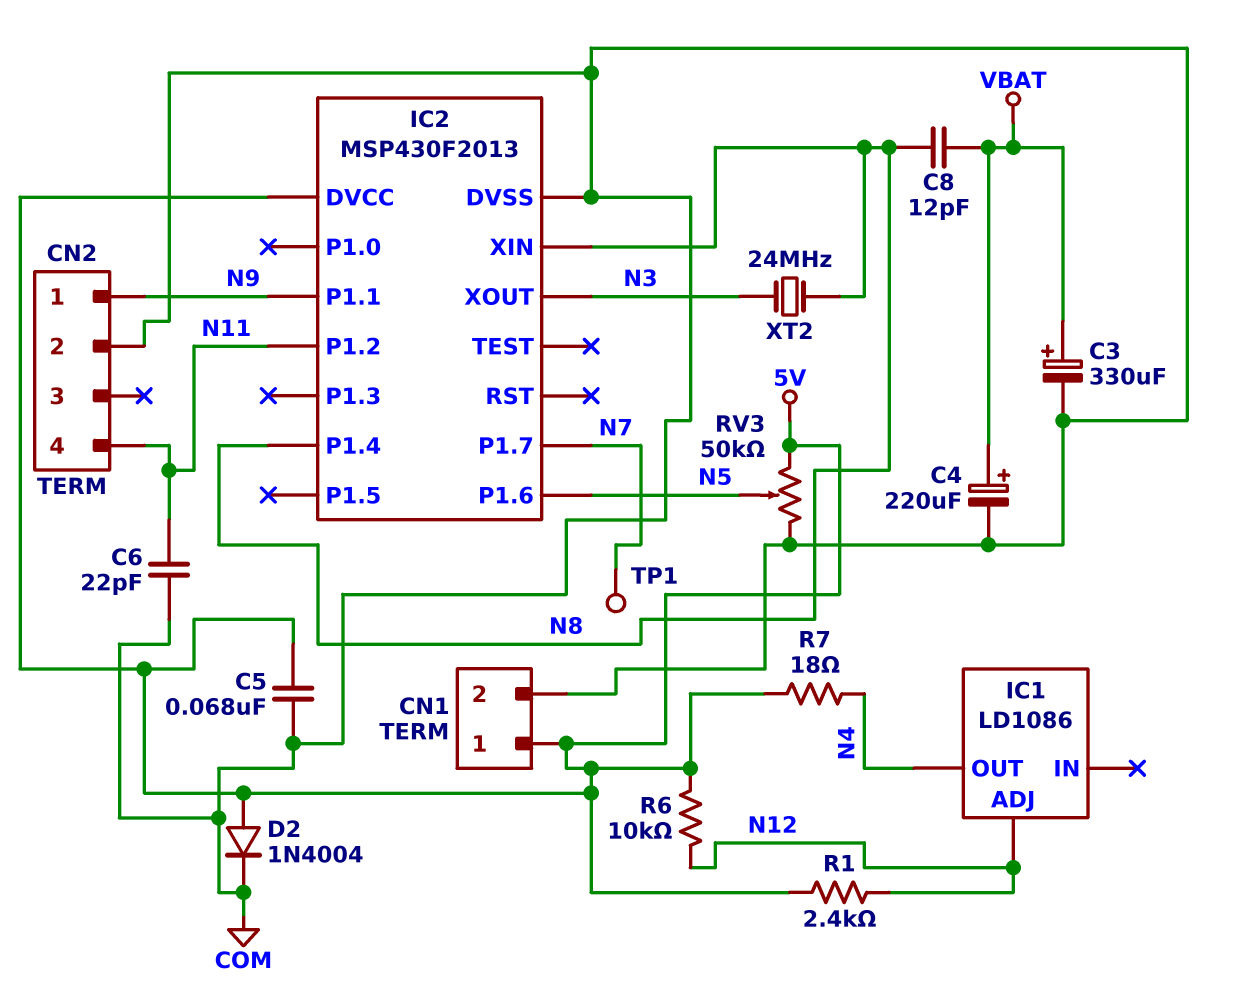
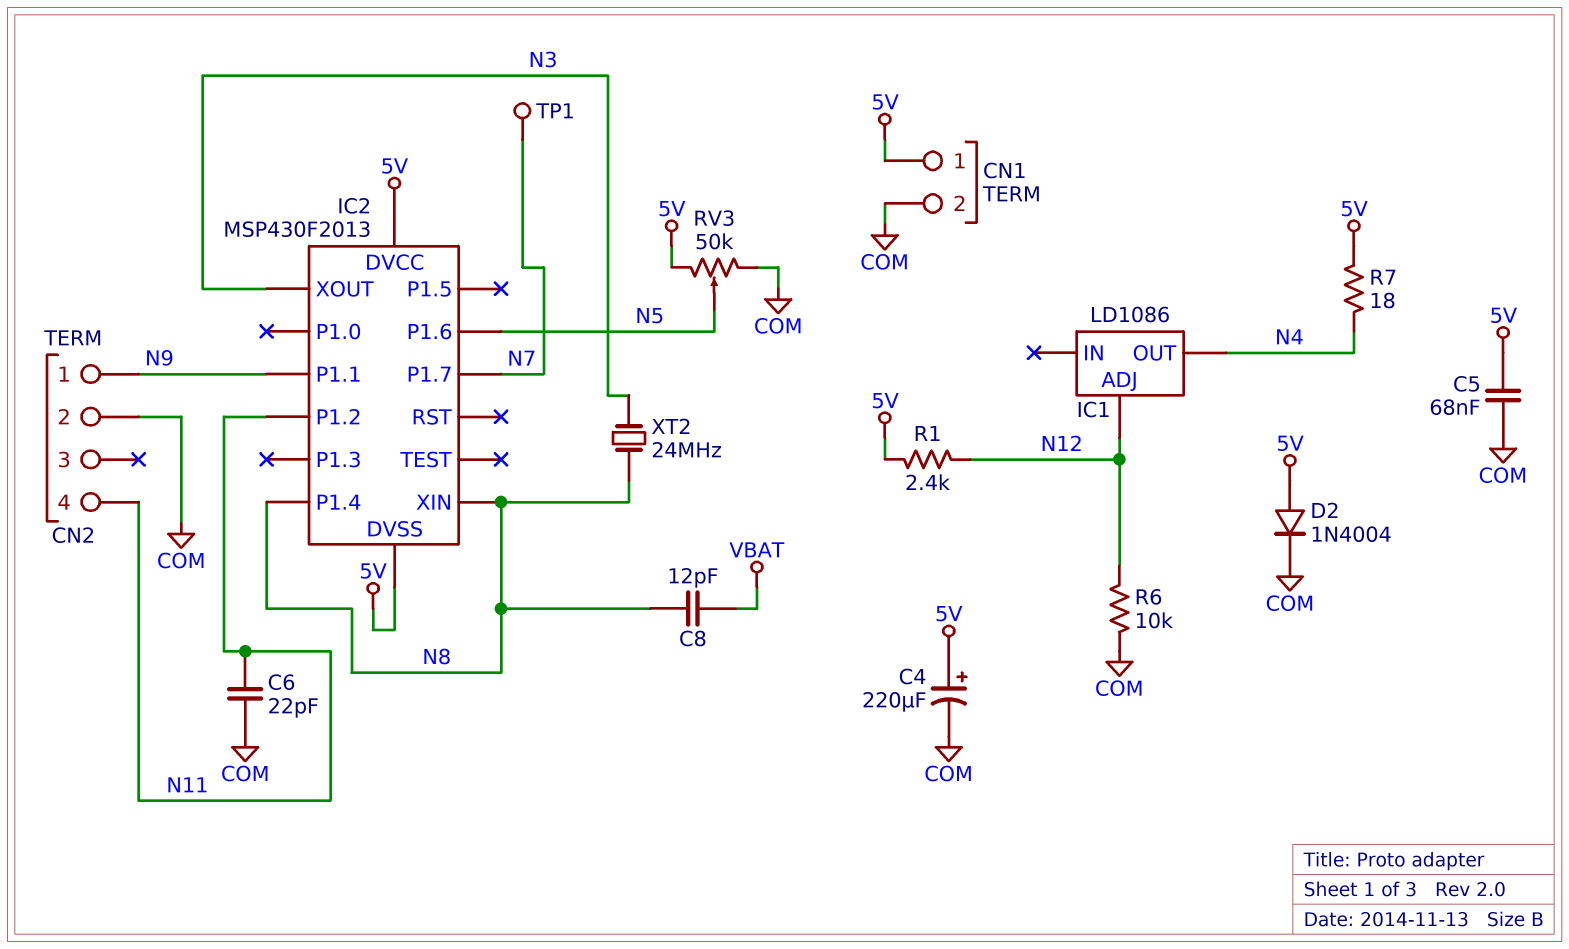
C3: 330uF (plus VBAT, minus COM) -> none
C4: 220uF (plus VBAT, minus COM) -> 220uF (plus 5V, minus COM)
IC2 pin DVSS: COM -> 5V
R6: 10k (5V, N12) -> 10k (COM, N12)

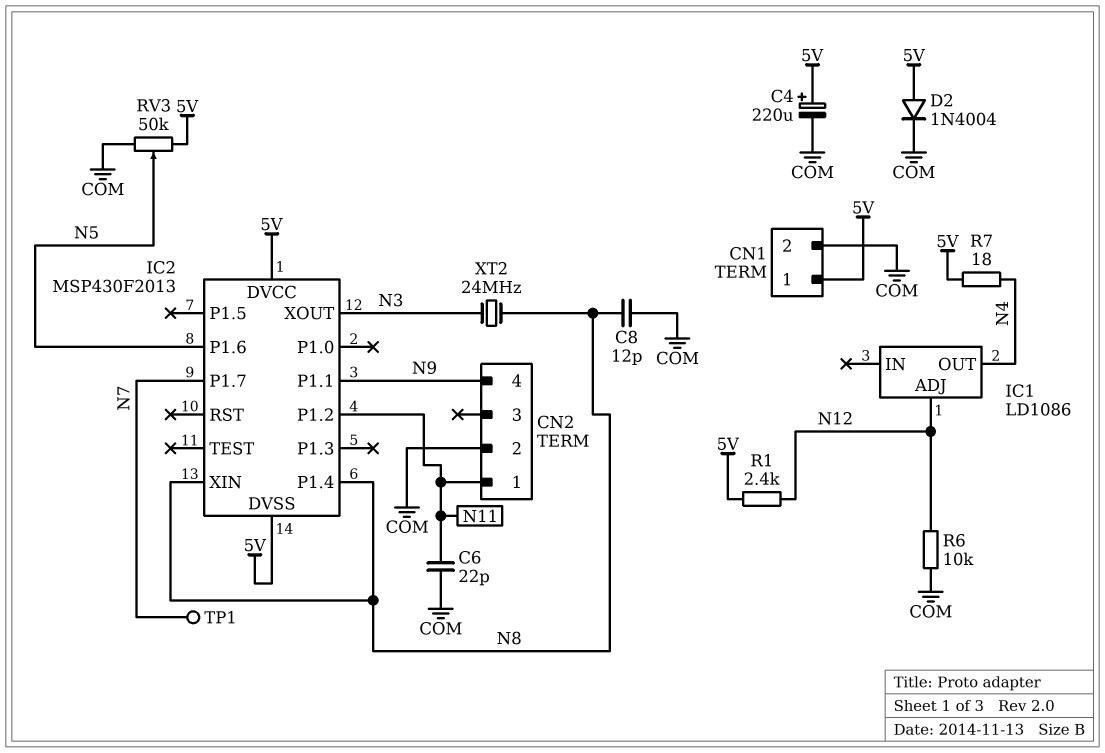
C5: 68nF (5V, COM) -> none
C8: 12pF (N8, VBAT) -> 12pF (COM, N8)
CN2 pin 1: N9 -> N11
CN2 pin 4: N11 -> N9

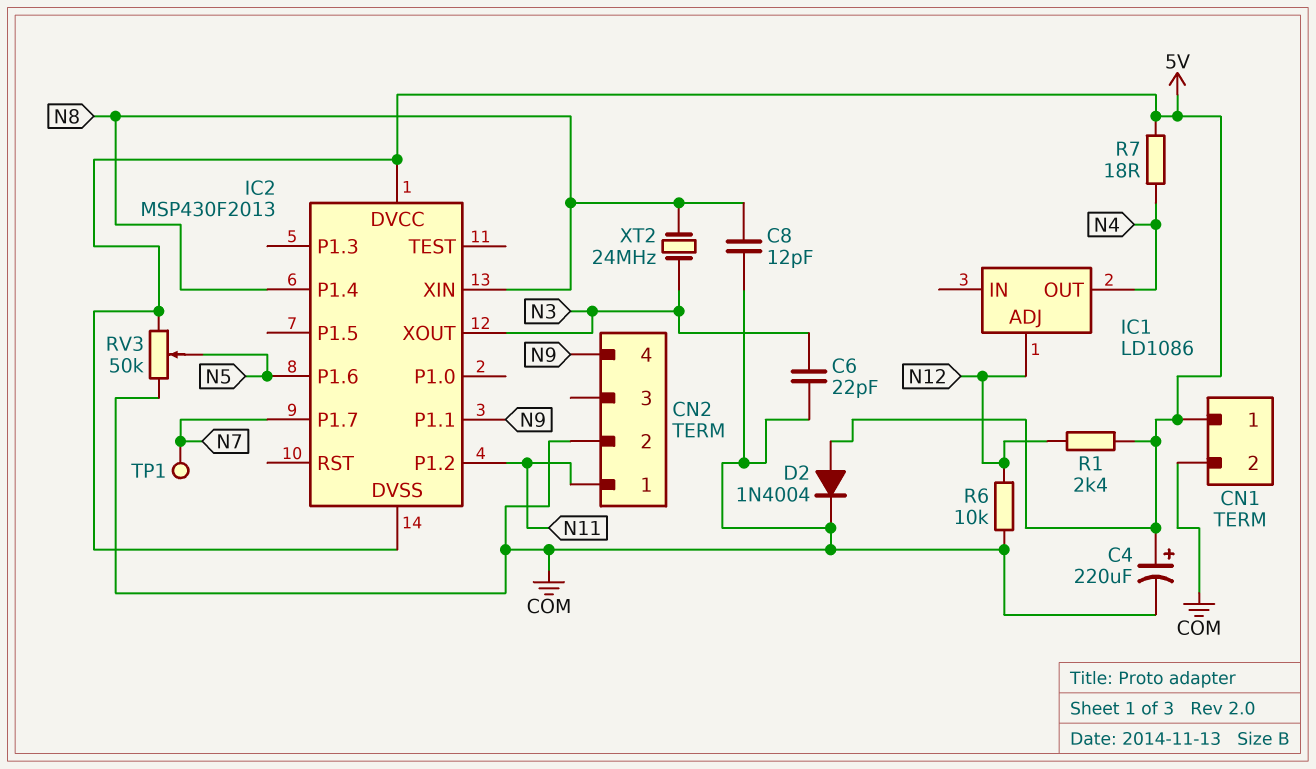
C6: 22pF (COM, N11) -> 22pF (COM, N3)

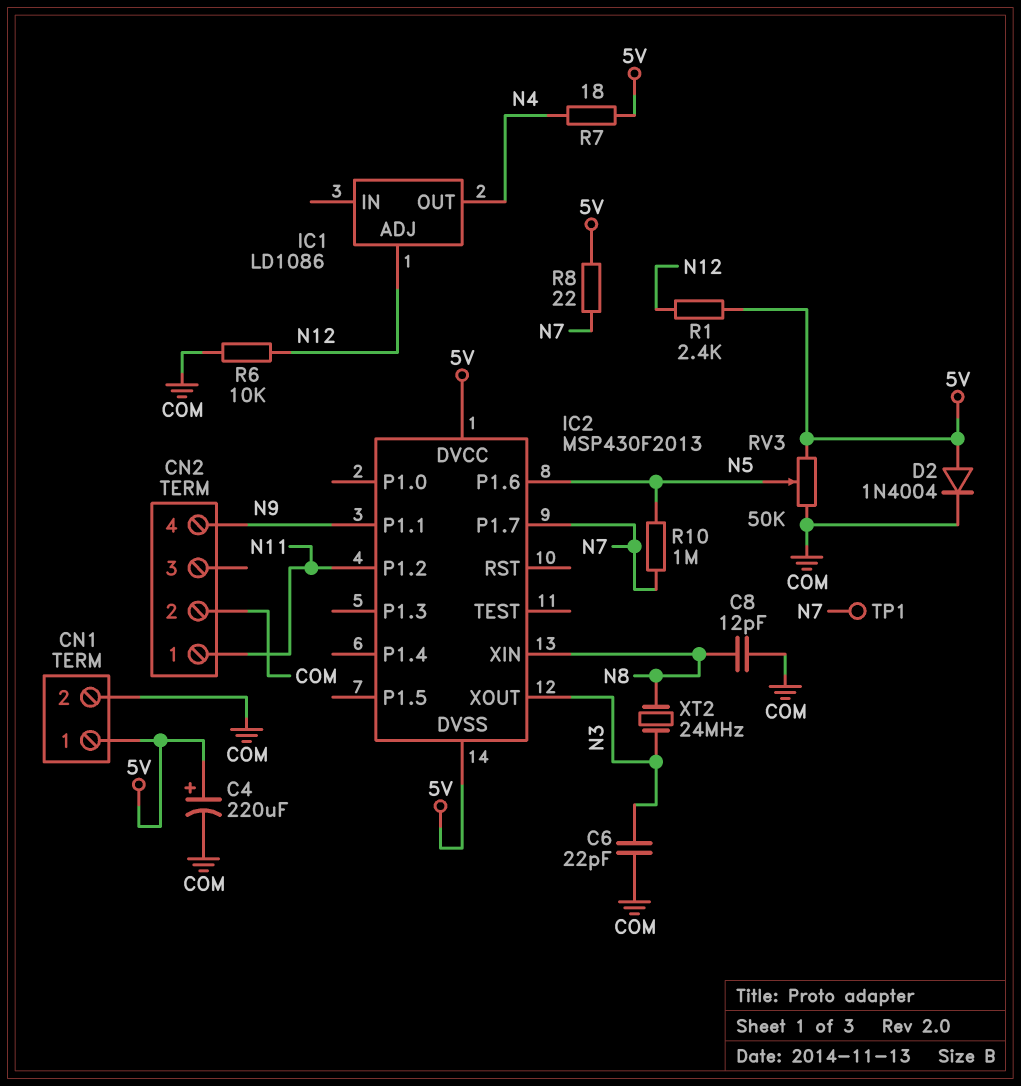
IC2 pin P1.4: N8 -> none
R8: none -> 22 (5V, N7)
R10: none -> 1M (N5, N7)

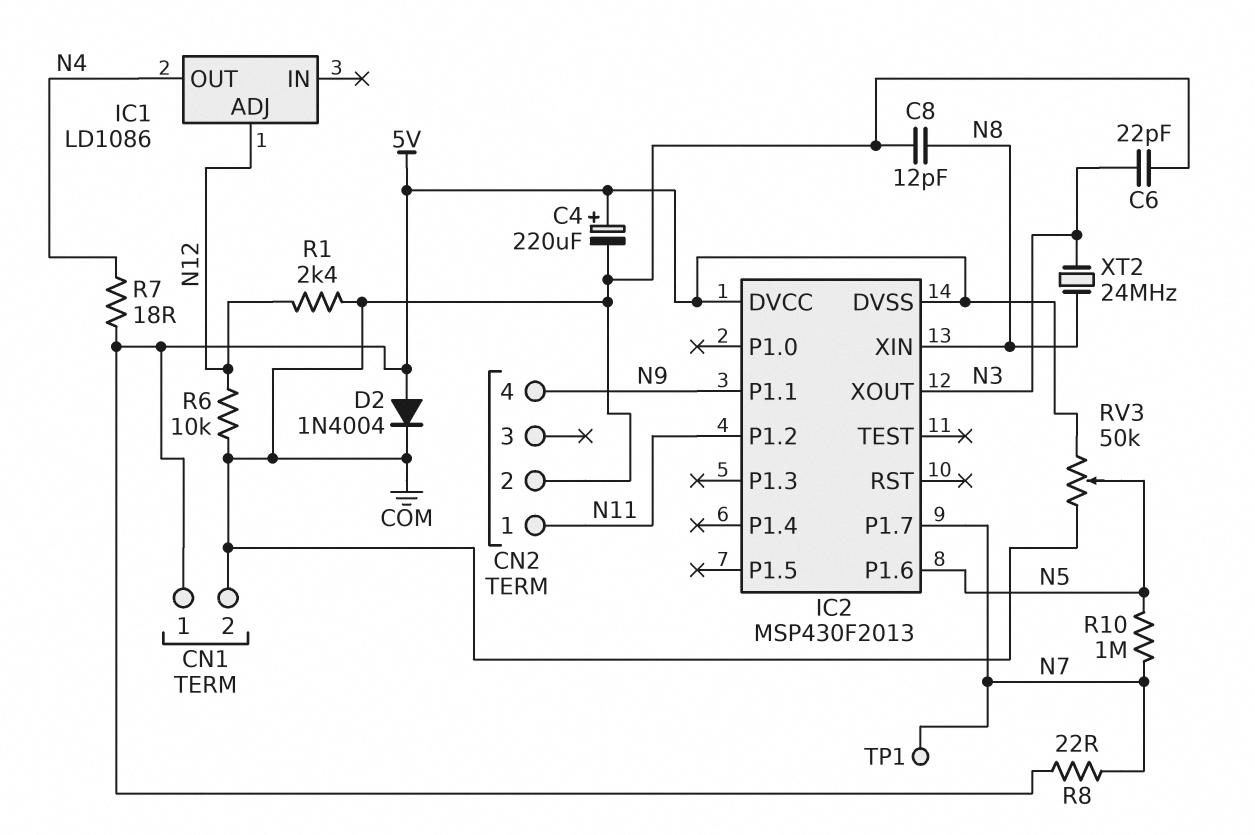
R1: 2.4k (5V, N12) -> 2.4k (COM, N12)

